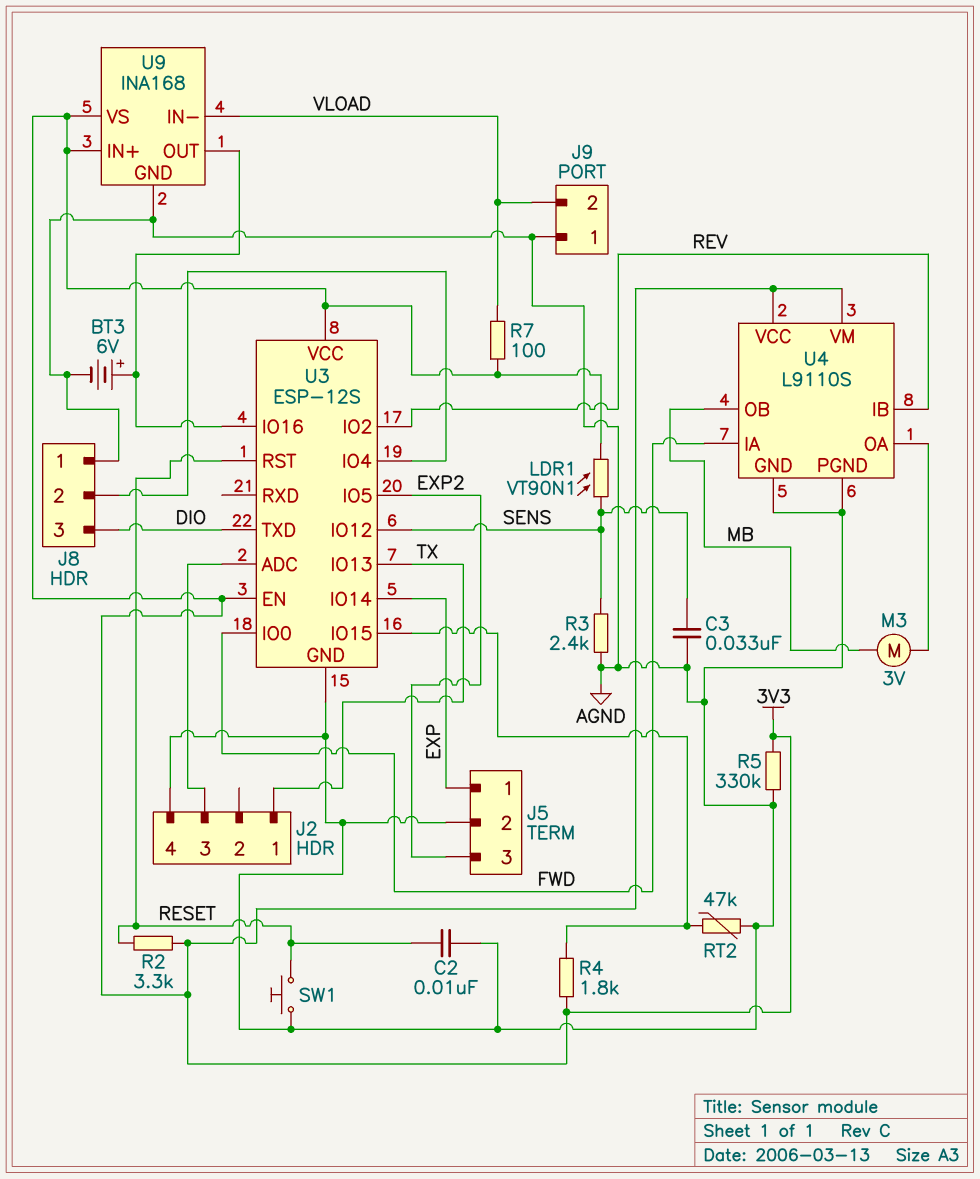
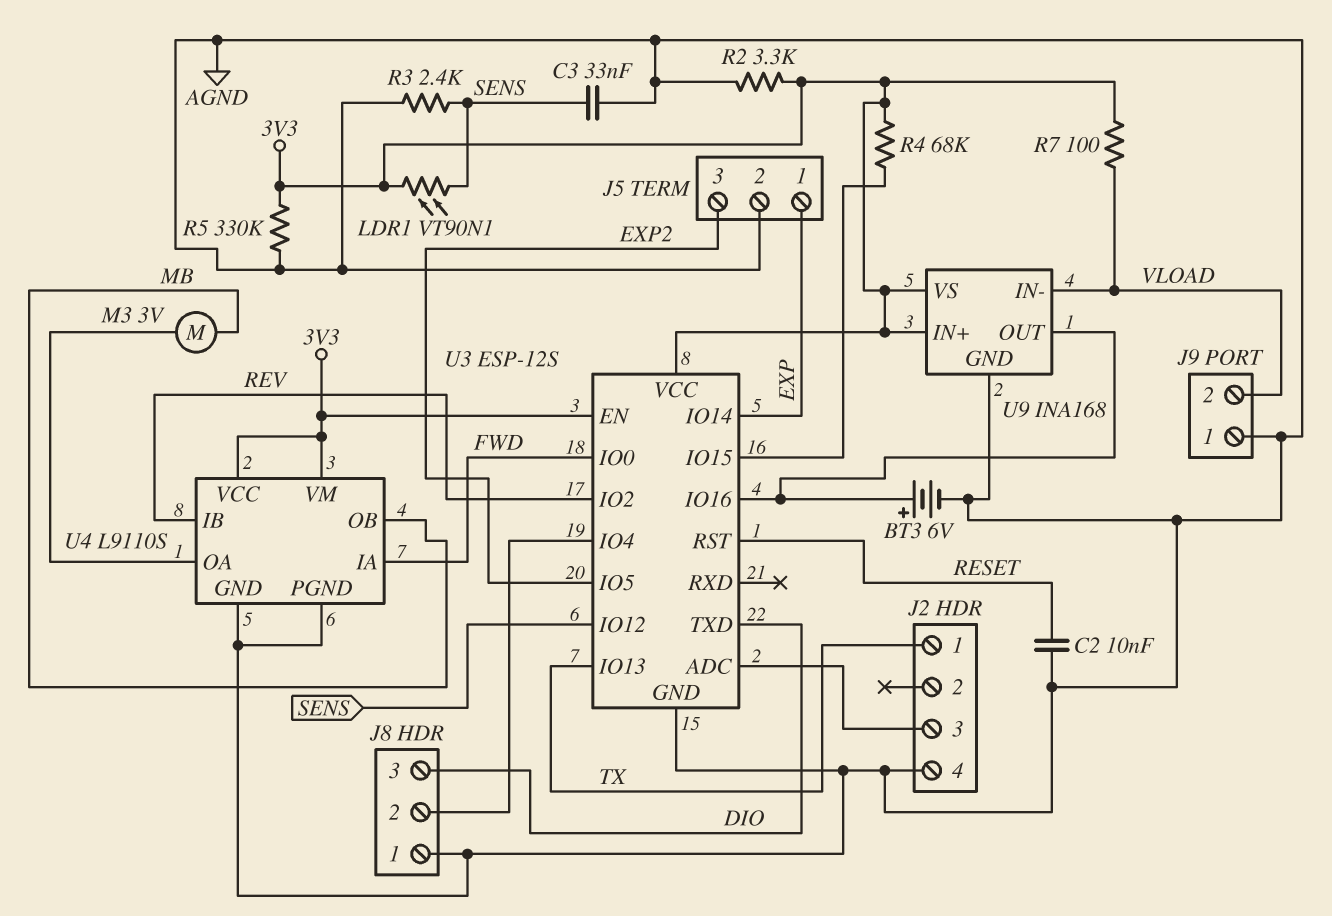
R2: 3.3k (3V3, RESET) -> 3.3k (3V3, AGND)
R4: 1.8k (3V3, U3/IO15) -> 68k (3V3, U3/IO15)
RT2: 47k (AGND, U3/IO15) -> none
SW1: button (AGND, RESET) -> none

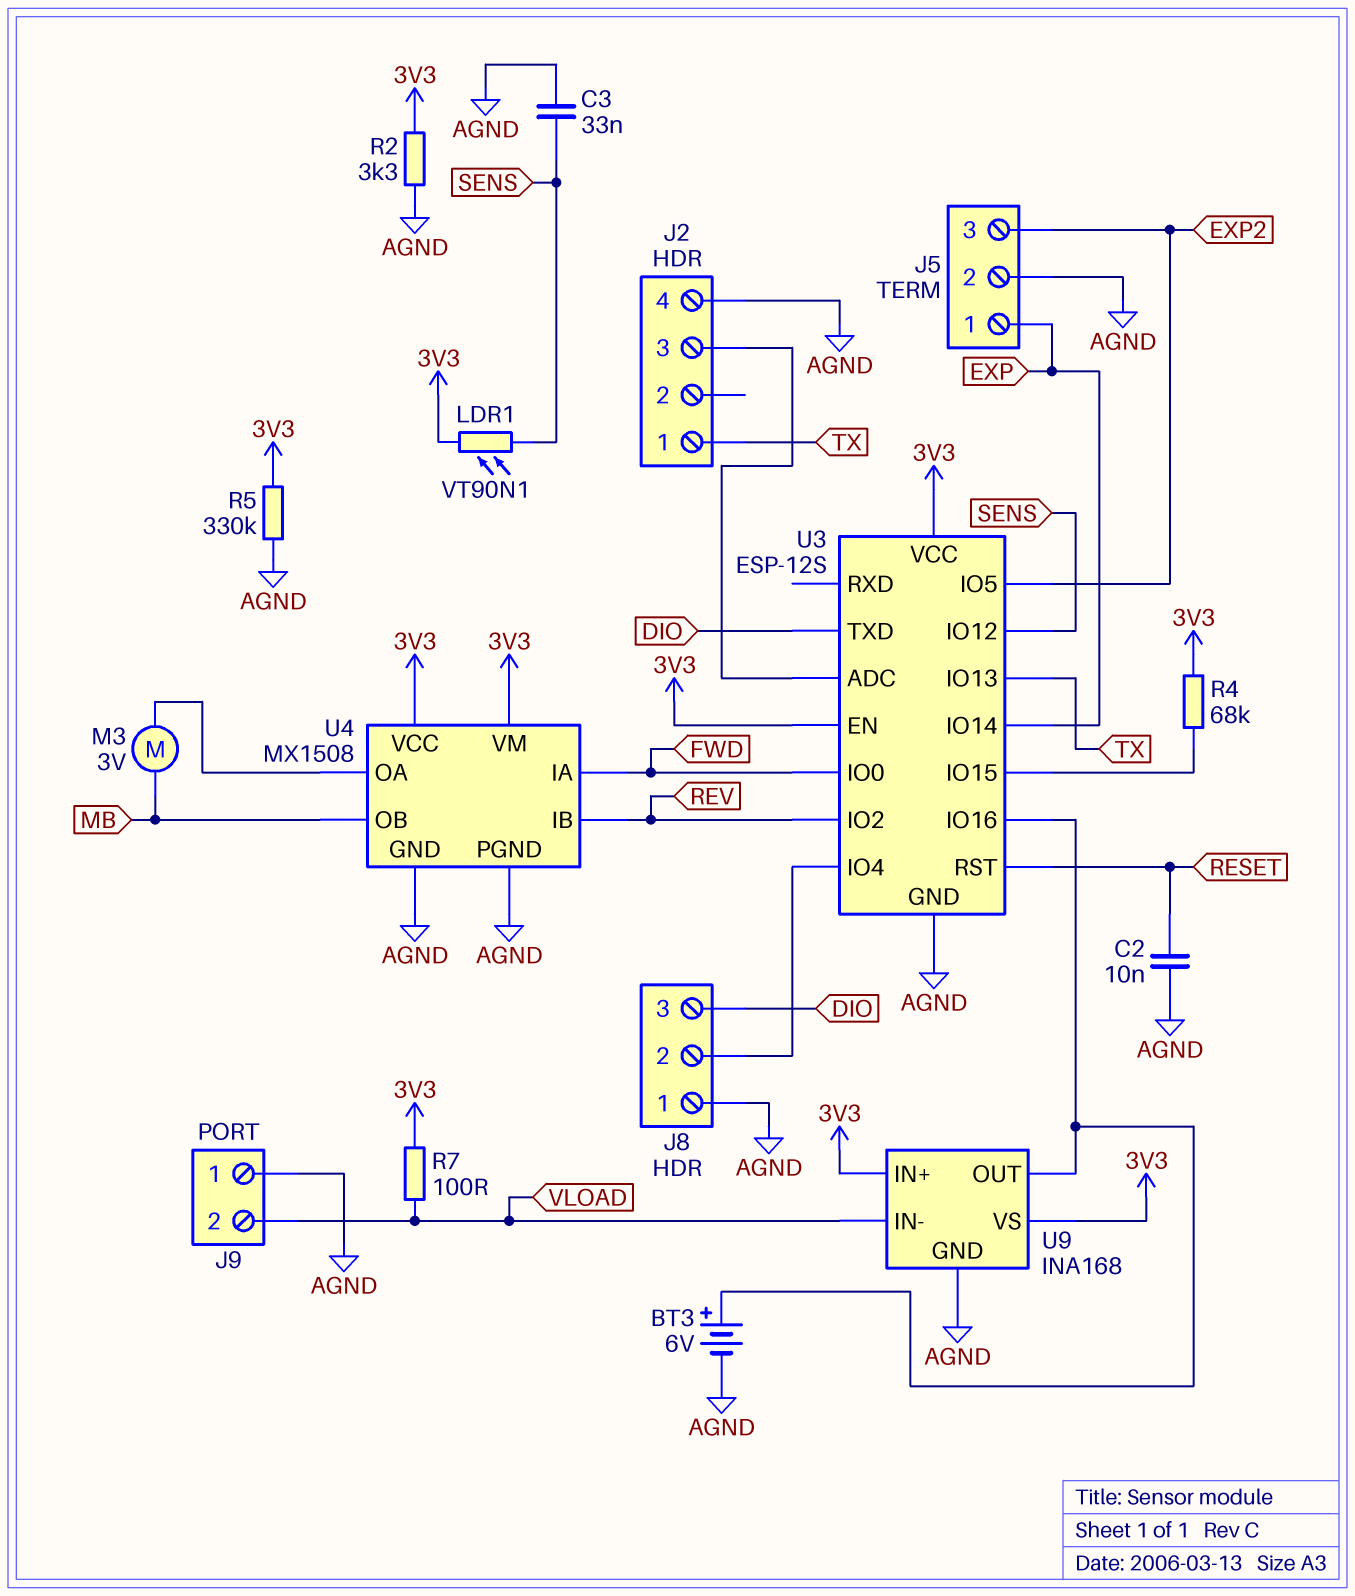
R3: 2.4k (AGND, SENS) -> none
U4: L9110S -> MX1508

